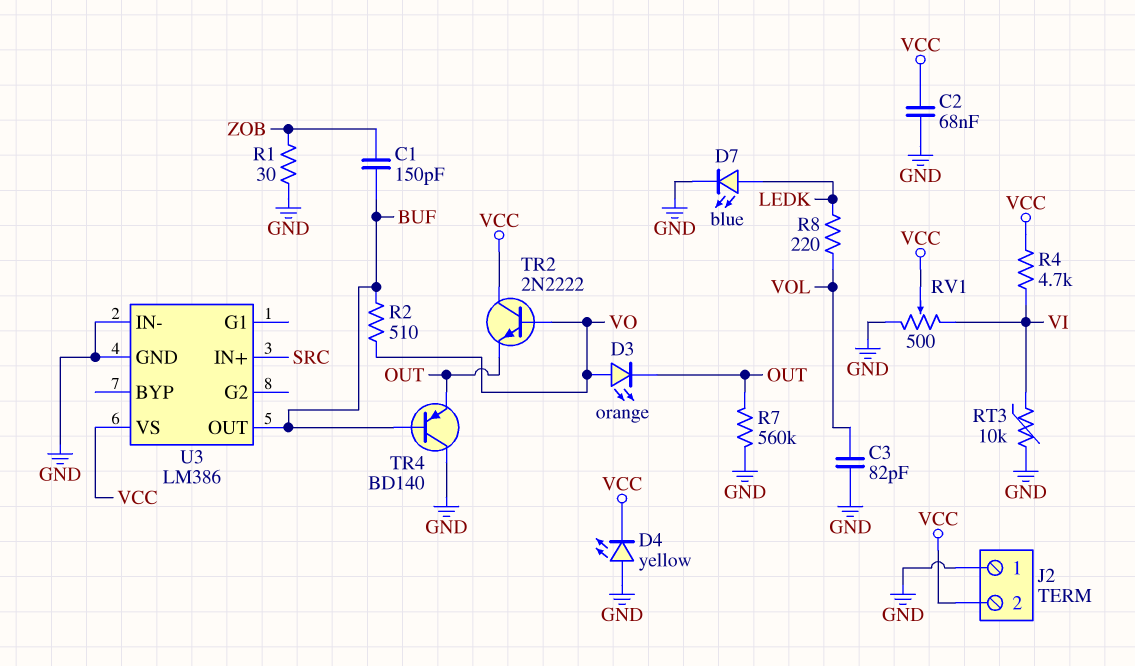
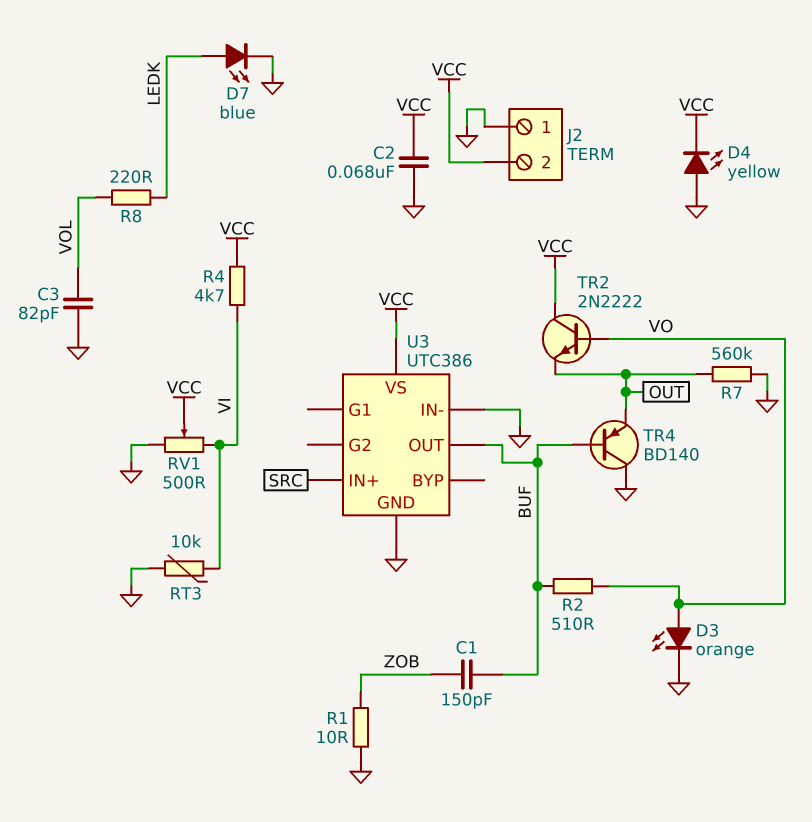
D3: LED orange (A VO, K OUT) -> LED orange (A VO, K GND)
R1: 30 (GND, ZOB) -> 10 (GND, ZOB)
U3: LM386 -> UTC386

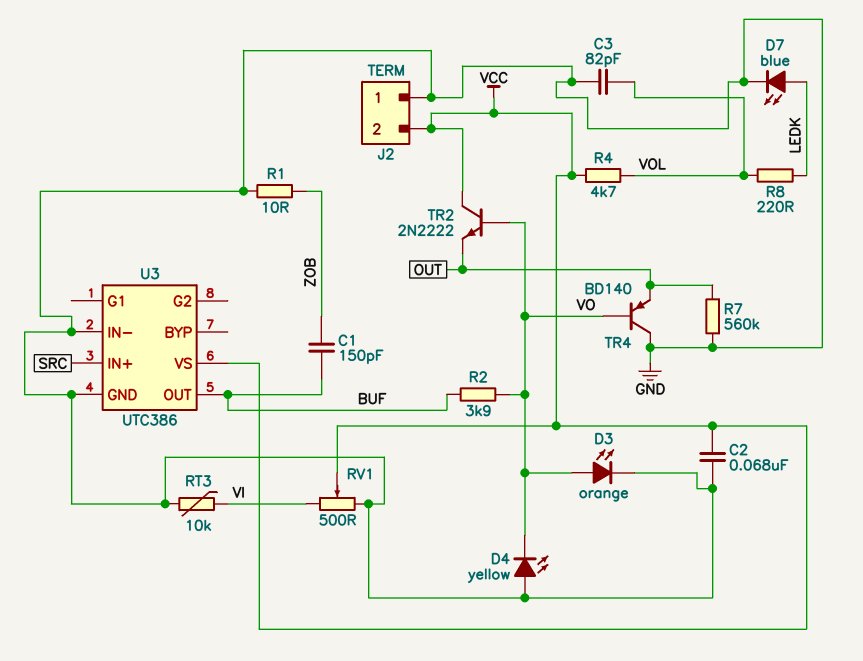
D4: LED yellow (A GND, K VCC) -> LED yellow (A GND, K VO)
R2: 510 (BUF, VO) -> 3.9k (BUF, VO)
R4: 4.7k (VCC, VI) -> 4.7k (VCC, VOL)
TR4: PNP BD140 (B BUF, C GND, E OUT) -> PNP BD140 (B VO, C GND, E OUT)

